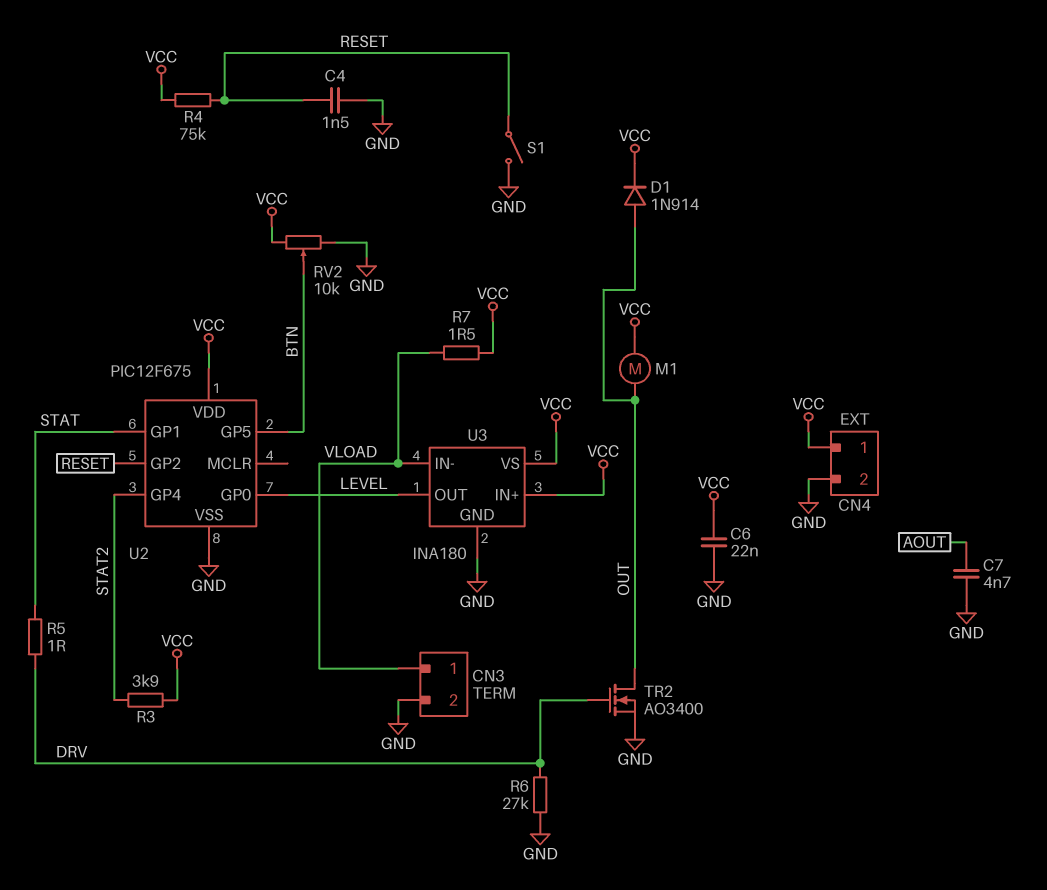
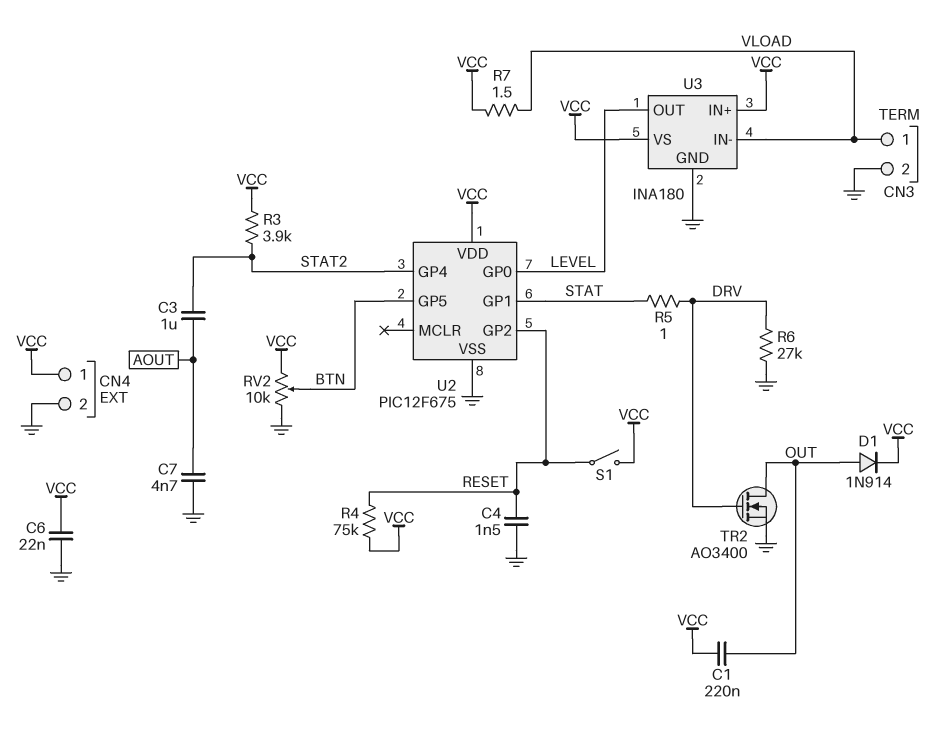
C1: none -> 220nF (OUT, VCC)
C3: none -> 1uF (AOUT, STAT2)
M1: motor (OUT, VCC) -> none
S1: switch (GND, RESET) -> switch (RESET, VCC)

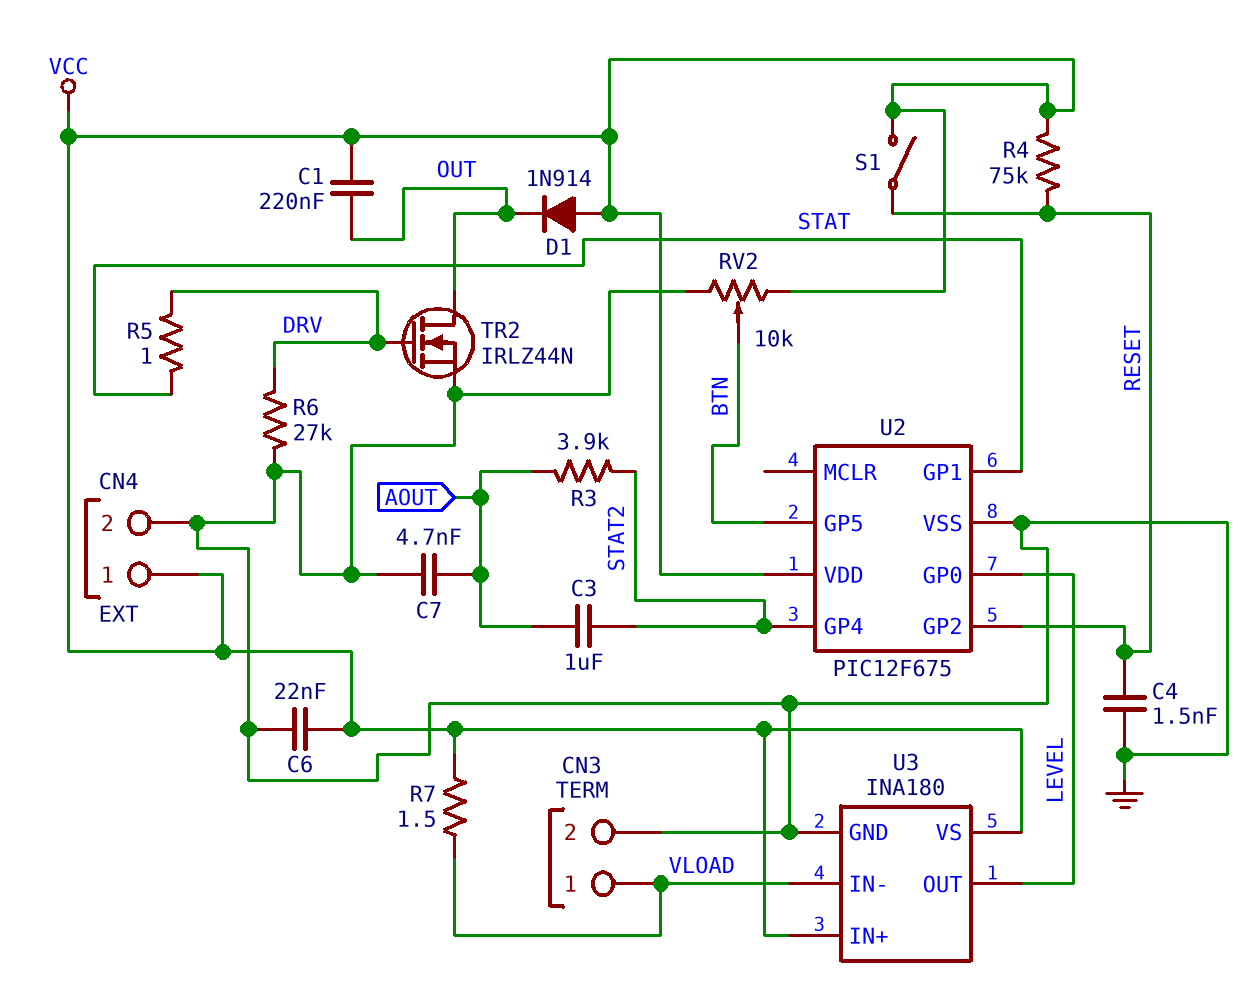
D1: diode 1N914 (A OUT, K VCC) -> diode 1N914 (A VCC, K OUT)
R3: 3.9k (STAT2, VCC) -> 3.9k (AOUT, STAT2)
TR2: NMOS AO3400 (G DRV, D OUT, S GND) -> NMOS IRLZ44N (G DRV, D OUT, S GND)

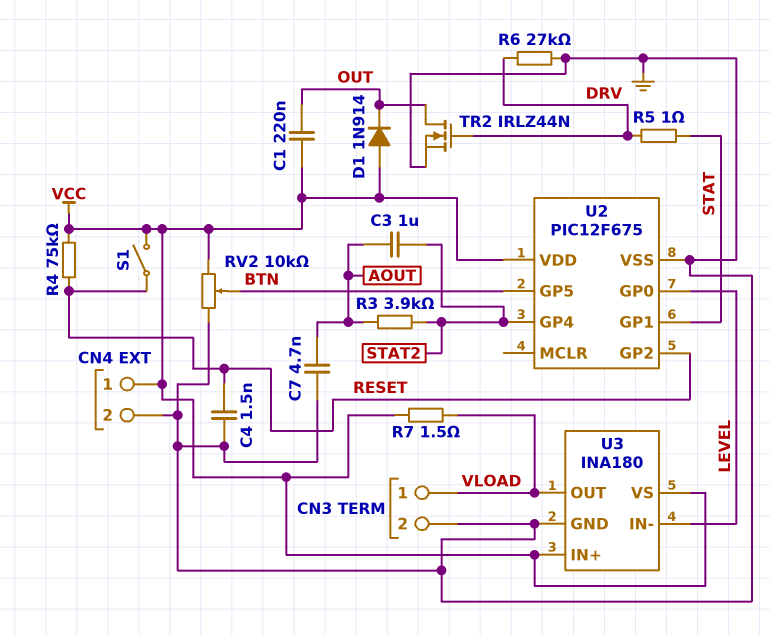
C6: 22nF (GND, VCC) -> none
U3 pin IN-: VLOAD -> LEVEL
U3 pin OUT: LEVEL -> VLOAD

